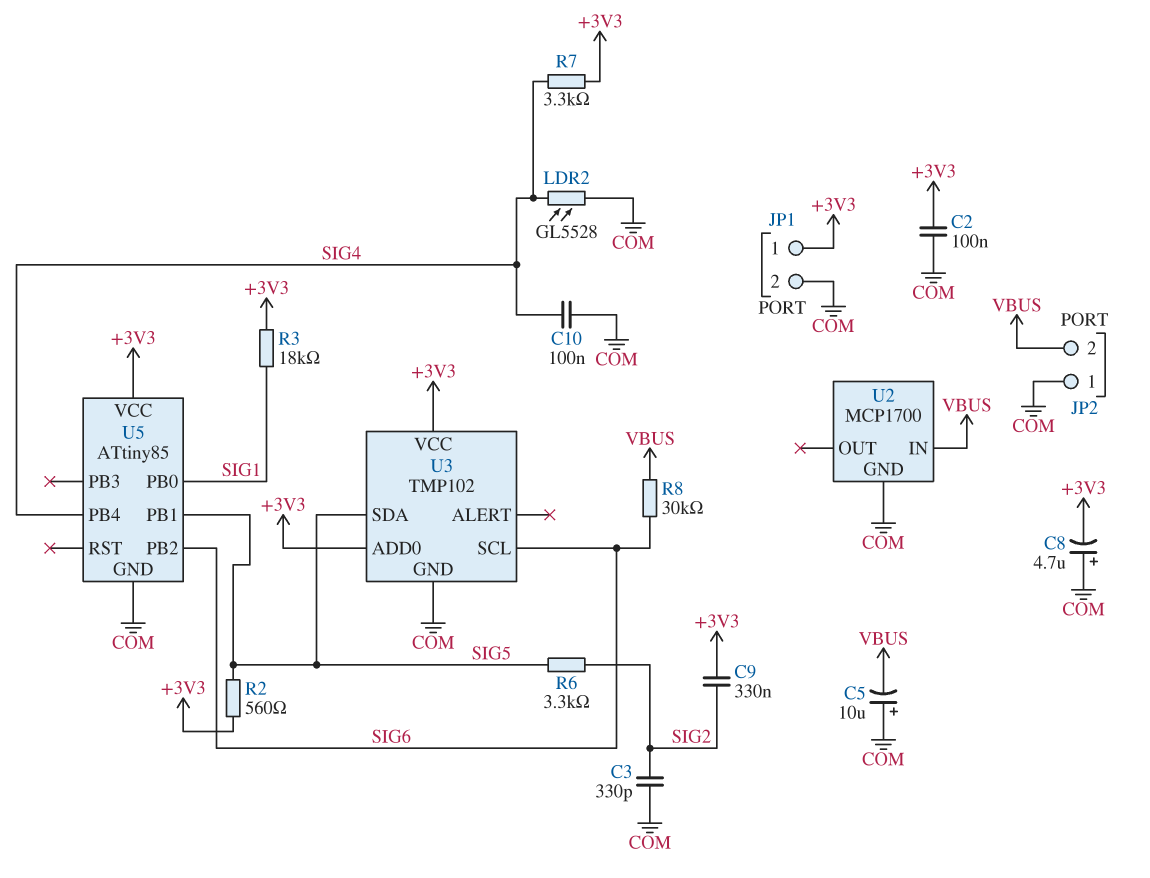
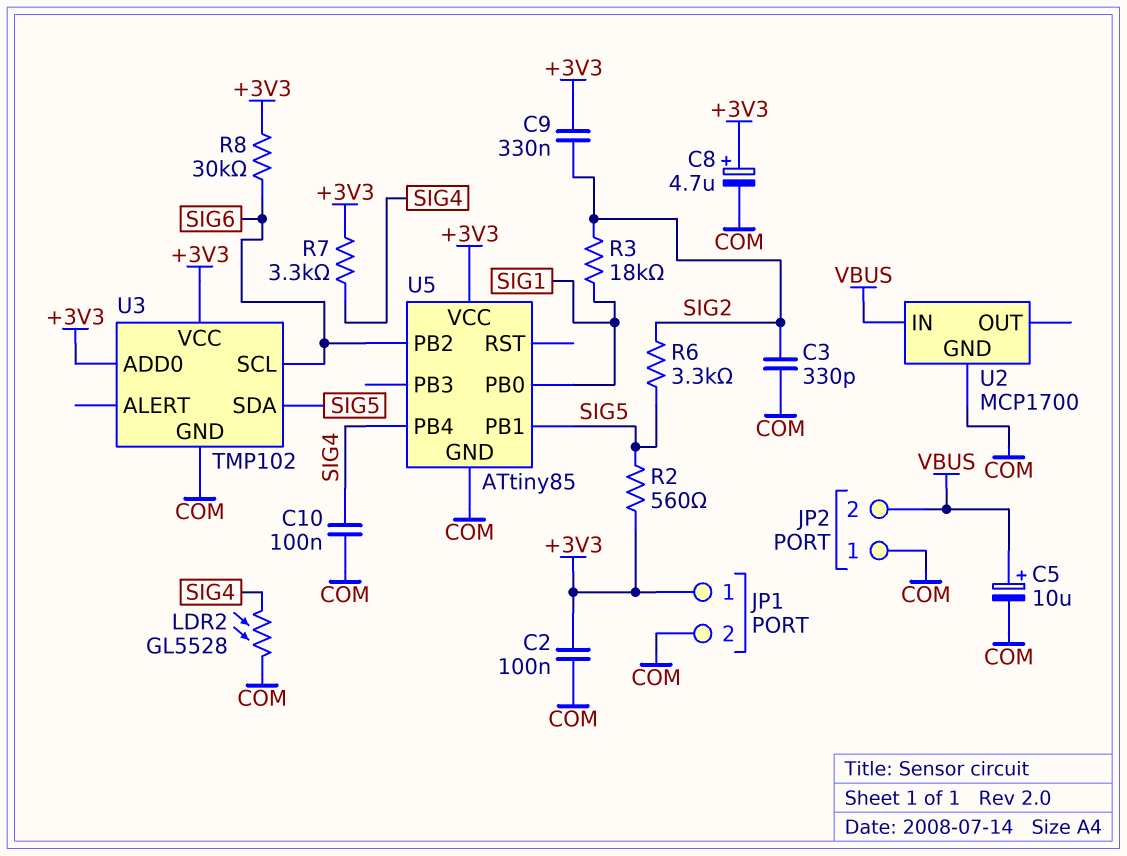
C5: 10uF (plus COM, minus VBUS) -> 10uF (plus VBUS, minus COM)
C8: 4.7uF (plus COM, minus +3V3) -> 4.7uF (plus +3V3, minus COM)
R3: 18k (+3V3, SIG1) -> 18k (SIG1, SIG2)
R8: 30k (SIG6, VBUS) -> 30k (+3V3, SIG6)

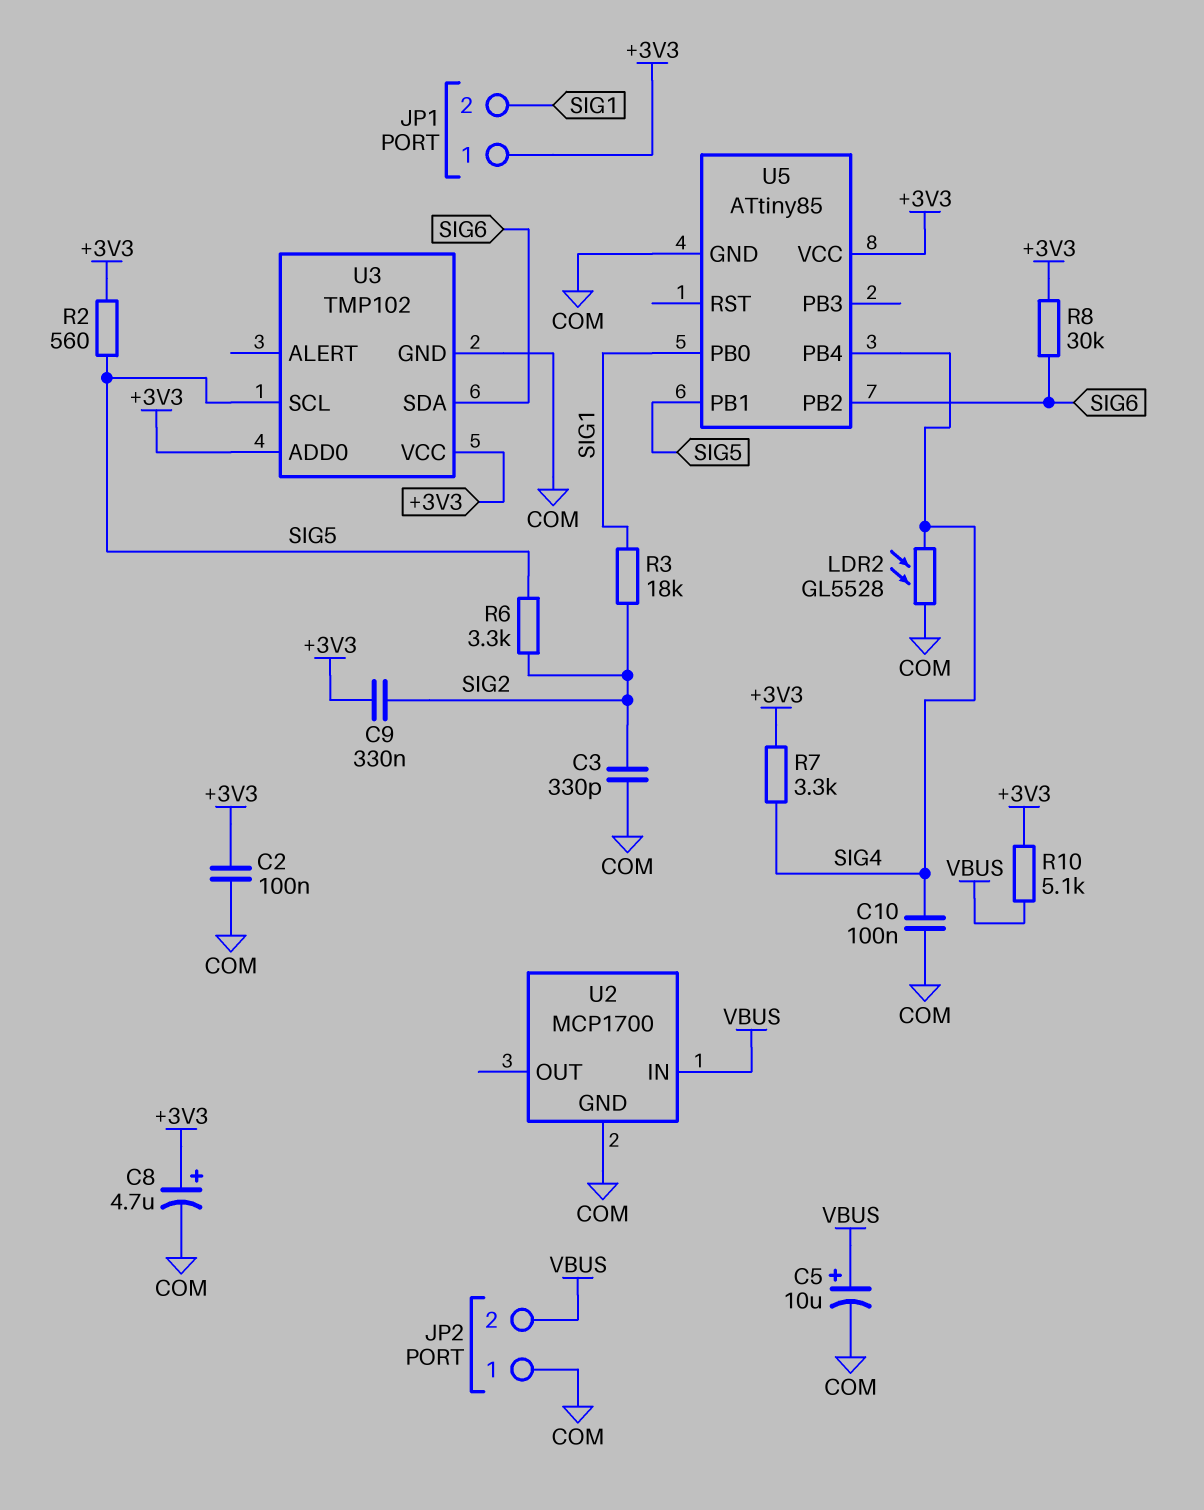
JP1 pin 2: COM -> SIG1
R10: none -> 5.1k (+3V3, VBUS)
U3 pin SCL: SIG6 -> SIG5
U3 pin SDA: SIG5 -> SIG6

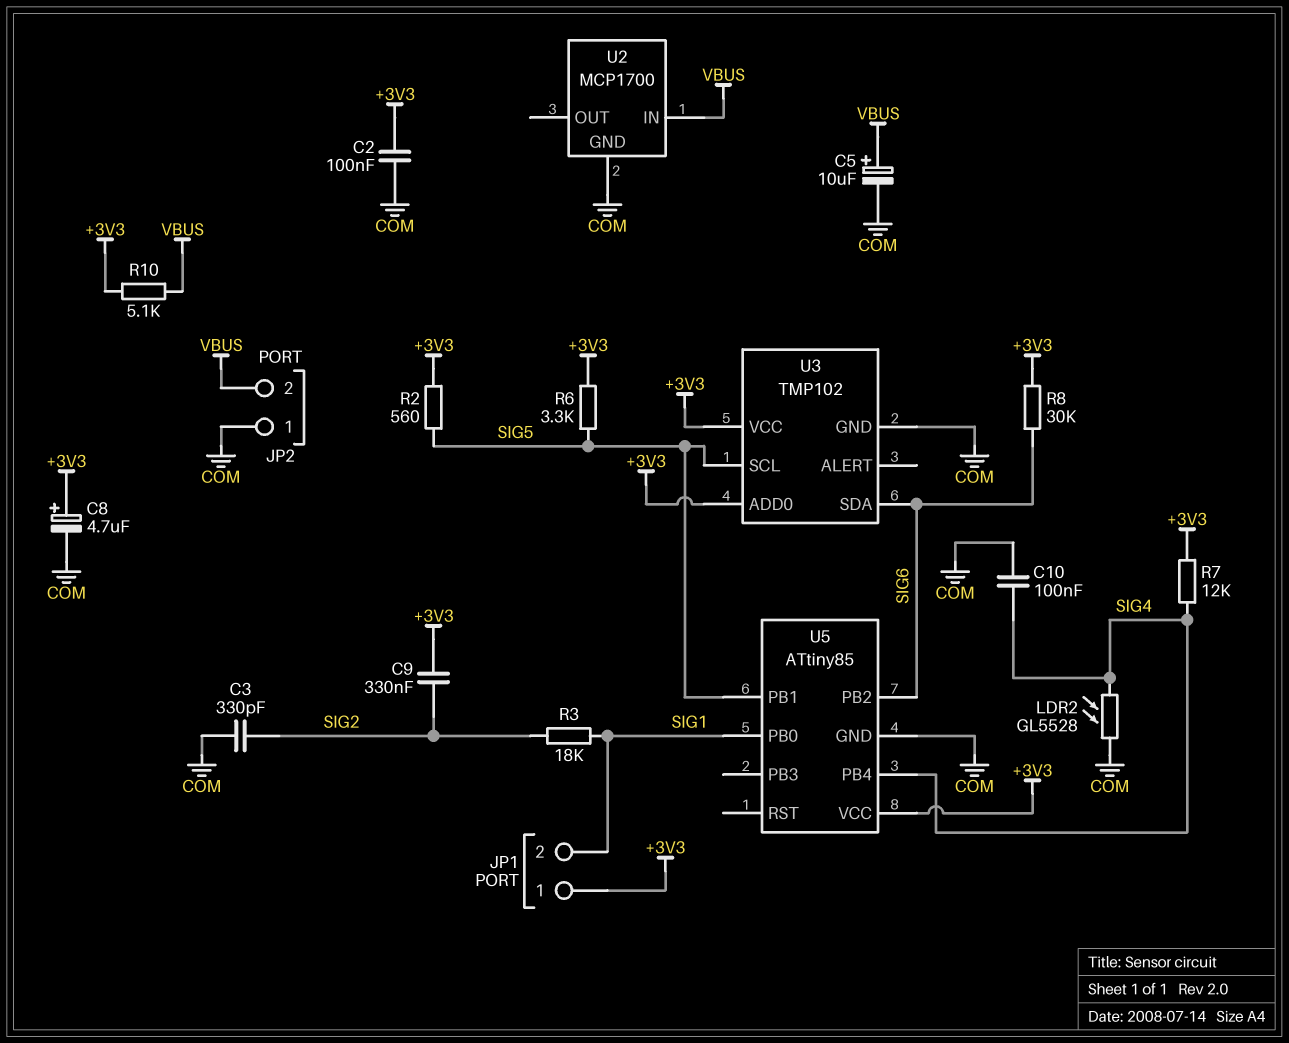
R6: 3.3k (SIG2, SIG5) -> 3.3k (+3V3, SIG5)
R7: 3.3k (+3V3, SIG4) -> 12k (+3V3, SIG4)

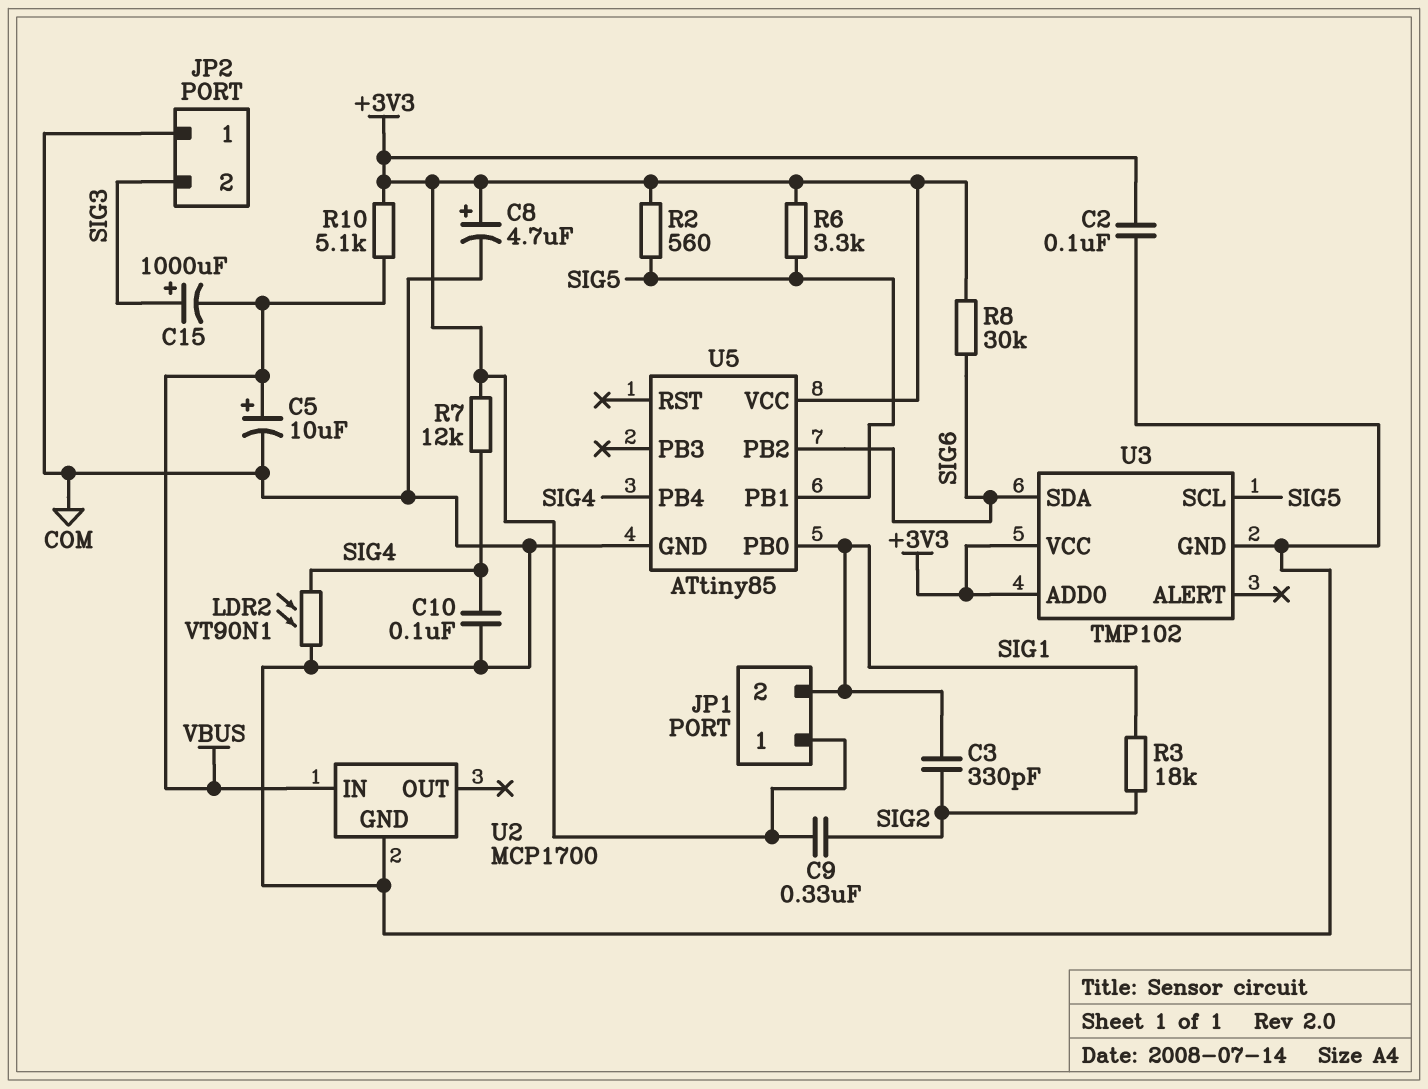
C3: 330pF (COM, SIG2) -> 330pF (SIG1, SIG2)
C15: none -> 1000uF (plus SIG3, minus VBUS)
JP2 pin 2: VBUS -> SIG3
LDR2: GL5528 (COM, SIG4) -> VT90N1 (COM, SIG4)

